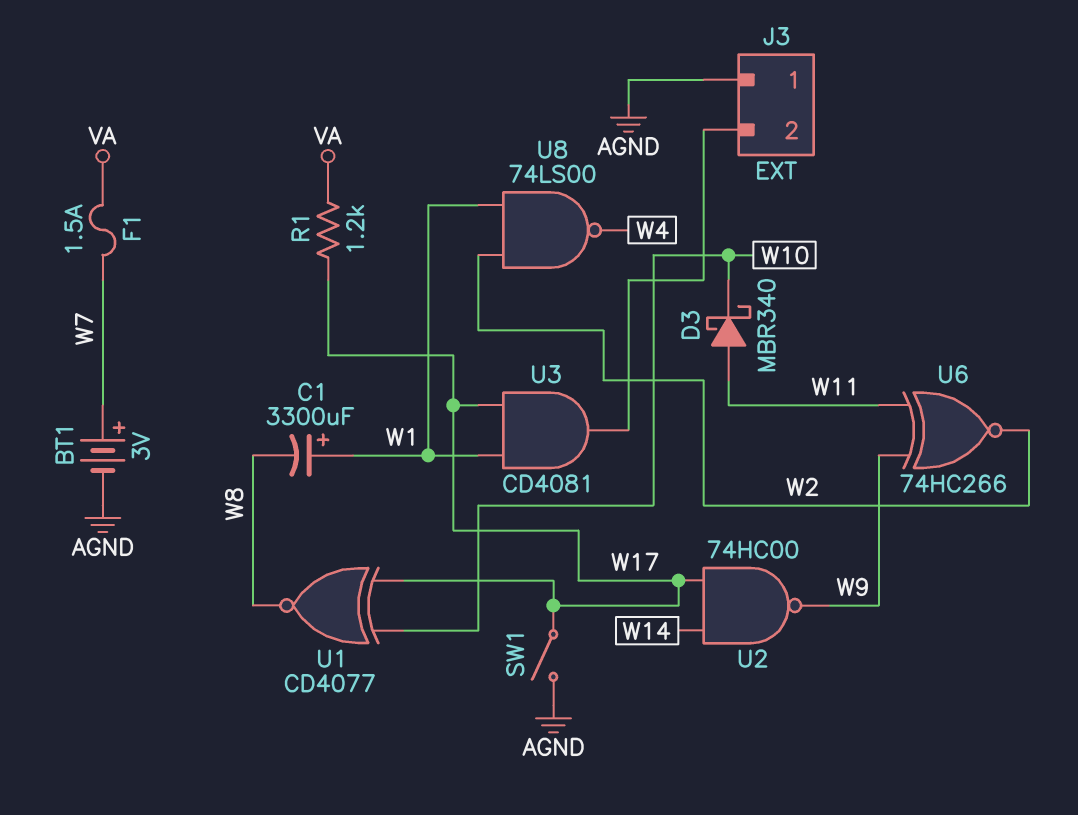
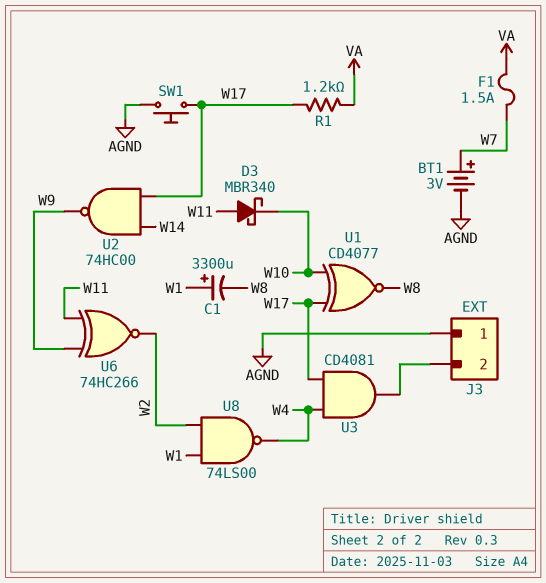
SW1: switch (AGND, W17) -> button (AGND, W17)
U3: AND CD4081 (in W1, in W17, out J3/2) -> AND CD4081 (in W4, in W17, out J3/2)

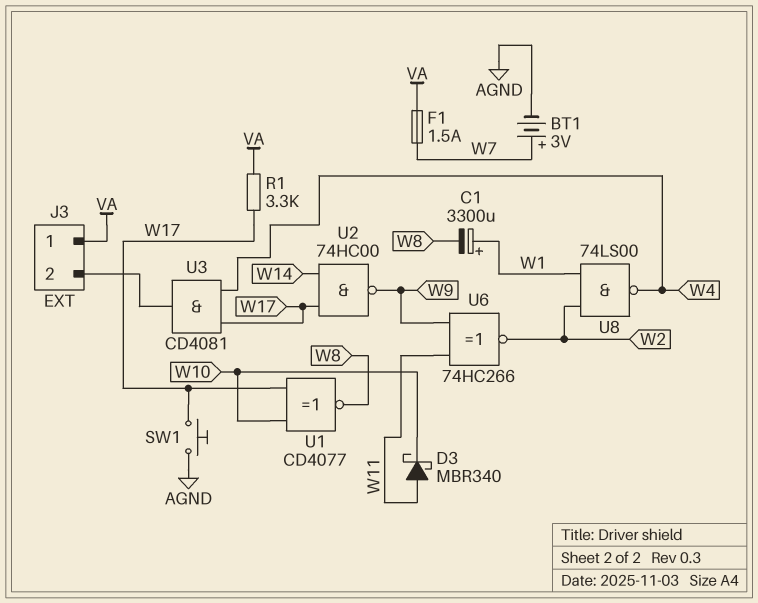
J3 pin 1: AGND -> VA
R1: 1.2k (VA, W17) -> 3.3k (VA, W17)

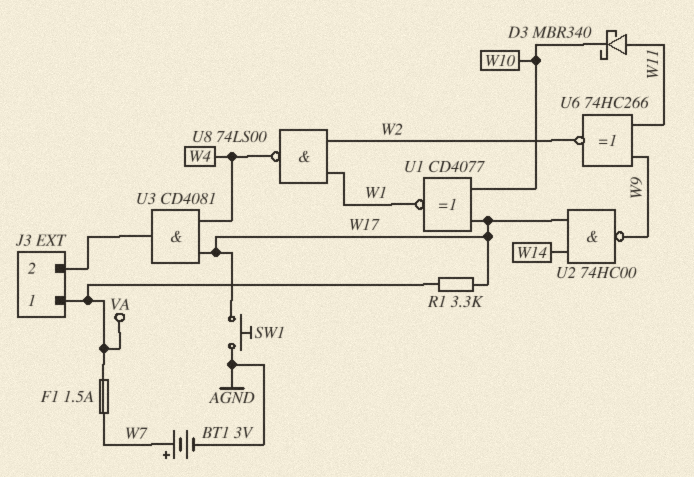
C1: 3300uF (plus W1, minus W8) -> none
U1: XNOR CD4077 (in W10, in W17, out W8) -> XNOR CD4077 (in W10, in W17, out W1)

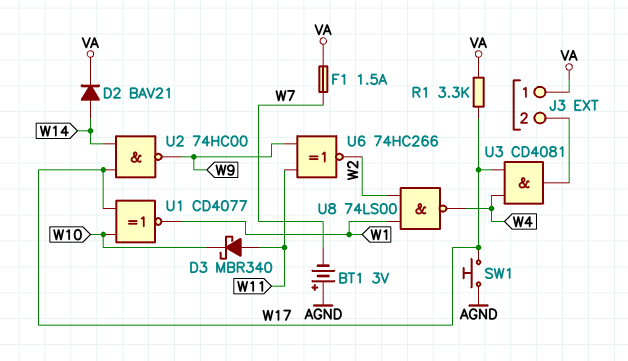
BT1: 3V (plus W7, minus AGND) -> 3V (plus AGND, minus W7)
D2: none -> diode BAV21 (A W14, K VA)

